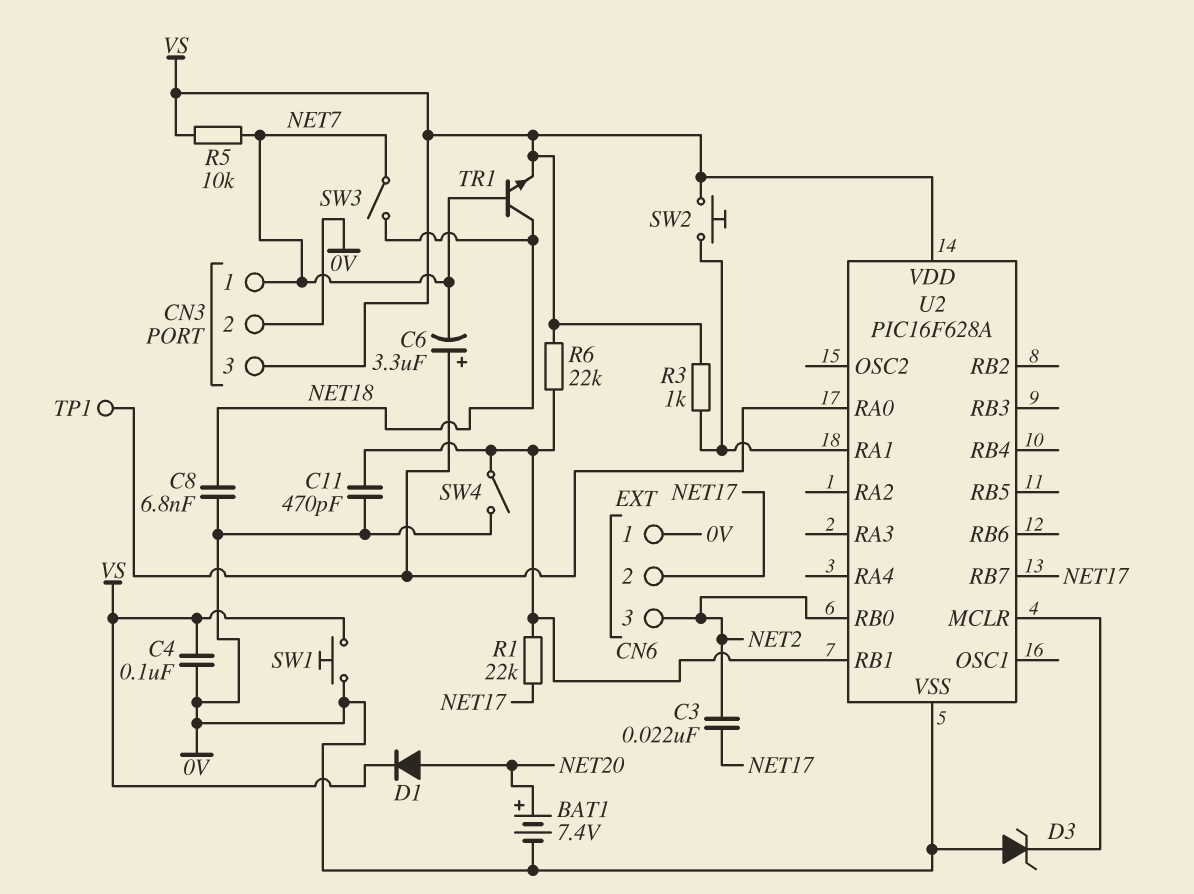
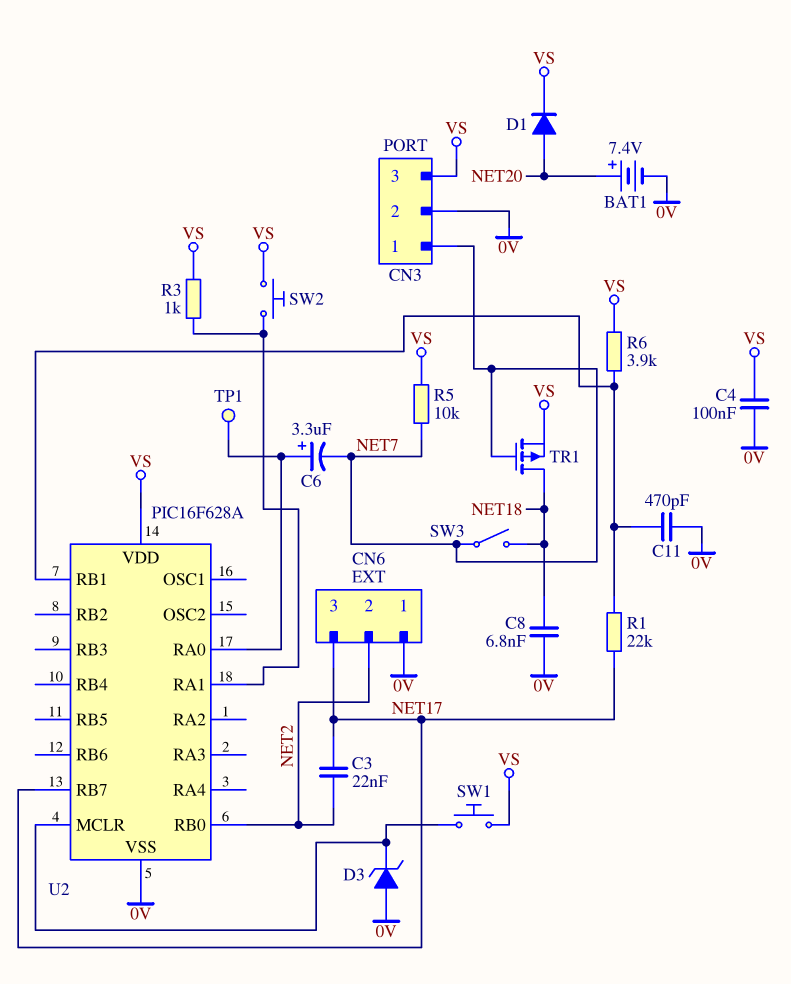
CN6 pin 2: NET17 -> NET2
CN6 pin 3: NET2 -> NET17
R6: 22k (U2/RB1, VS) -> 3.9k (U2/RB1, VS)
SW1: button (0V, VS) -> button (U2/MCLR, VS)
SW4: switch (0V, U2/RB1) -> none
TR1: NPN (B NET7, C NET18, E VS) -> PMOS (G NET7, D NET18, S VS)

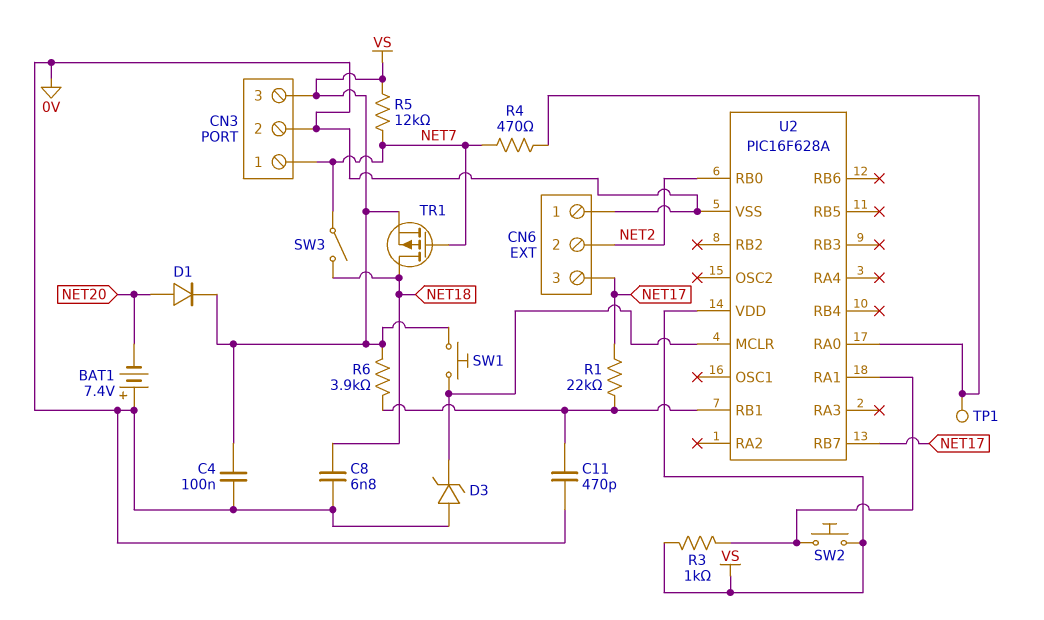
BAT1: 7.4V (plus NET20, minus 0V) -> 7.4V (plus 0V, minus NET20)
C3: 22nF (NET2, NET17) -> none
C6: 3.3uF (plus U2/RA0, minus NET7) -> none
R4: none -> 470 (NET7, U2/RA0)
R5: 10k (NET7, VS) -> 12k (NET7, VS)

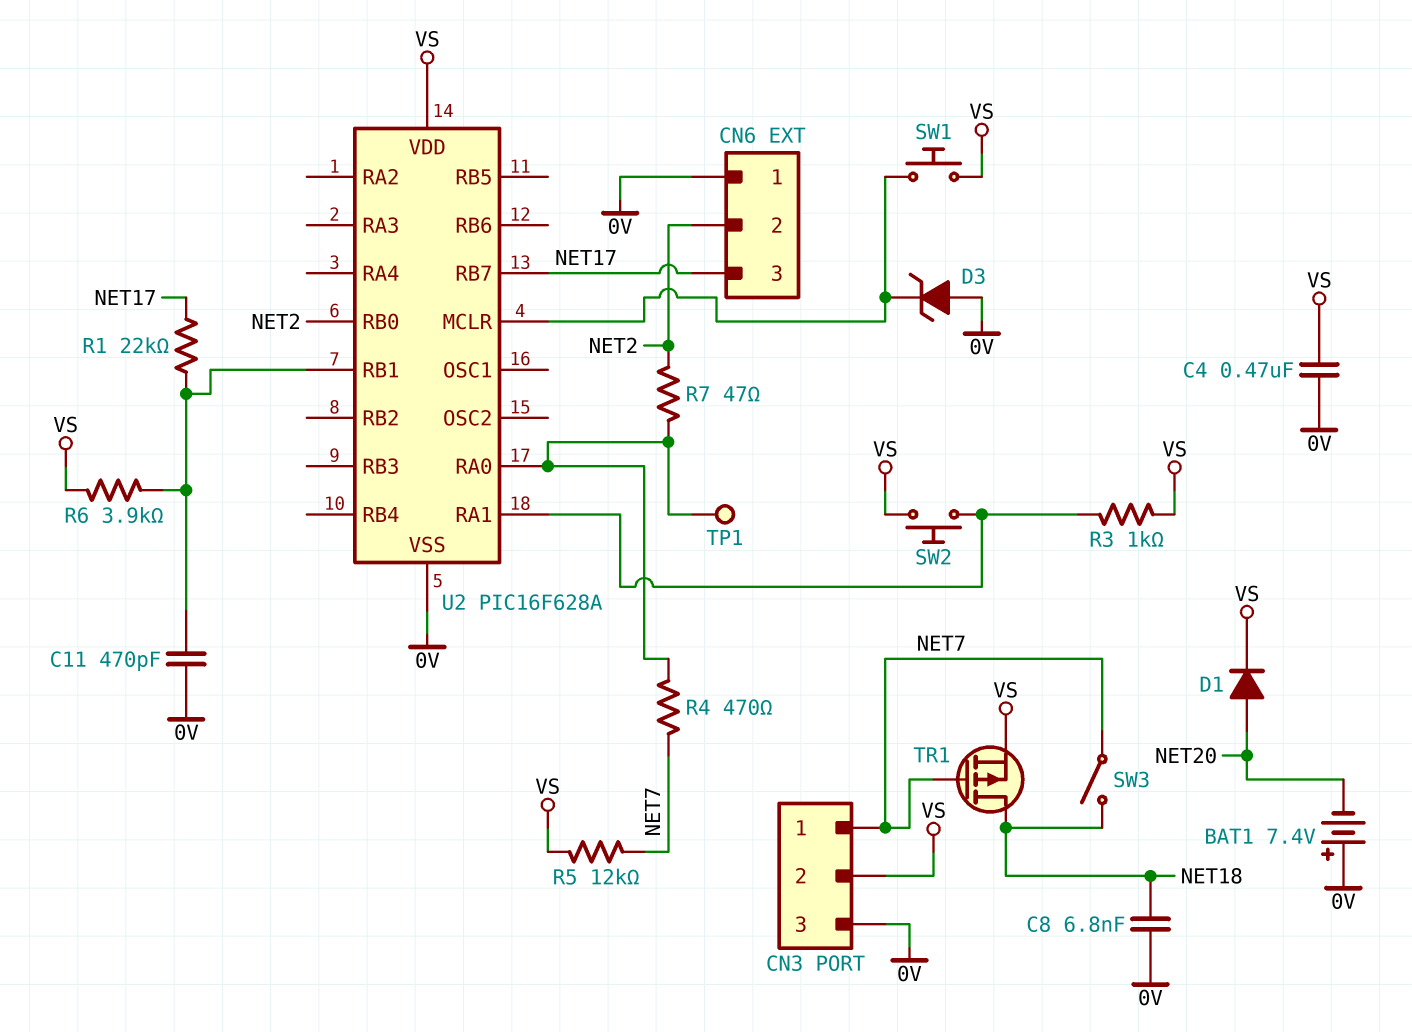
C4: 100nF (0V, VS) -> 470nF (0V, VS)
CN3 pin 2: 0V -> VS
CN3 pin 3: VS -> 0V
R7: none -> 47 (NET2, U2/RA0)

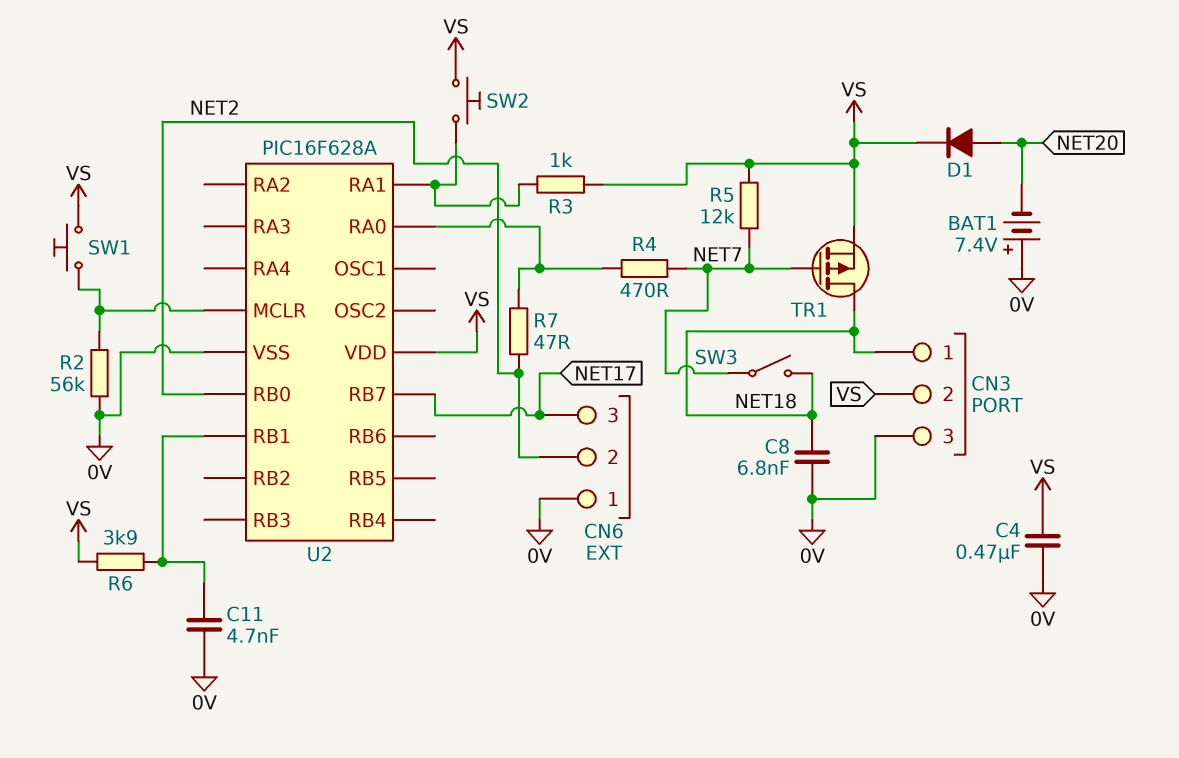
C11: 470pF (0V, U2/RB1) -> 4.7nF (0V, U2/RB1)
CN3 pin 1: NET7 -> NET18
D3: zener (A 0V, K U2/MCLR) -> none
R1: 22k (NET17, U2/RB1) -> none
R2: none -> 56k (0V, U2/MCLR)
TP1: test point (U2/RA0) -> none

